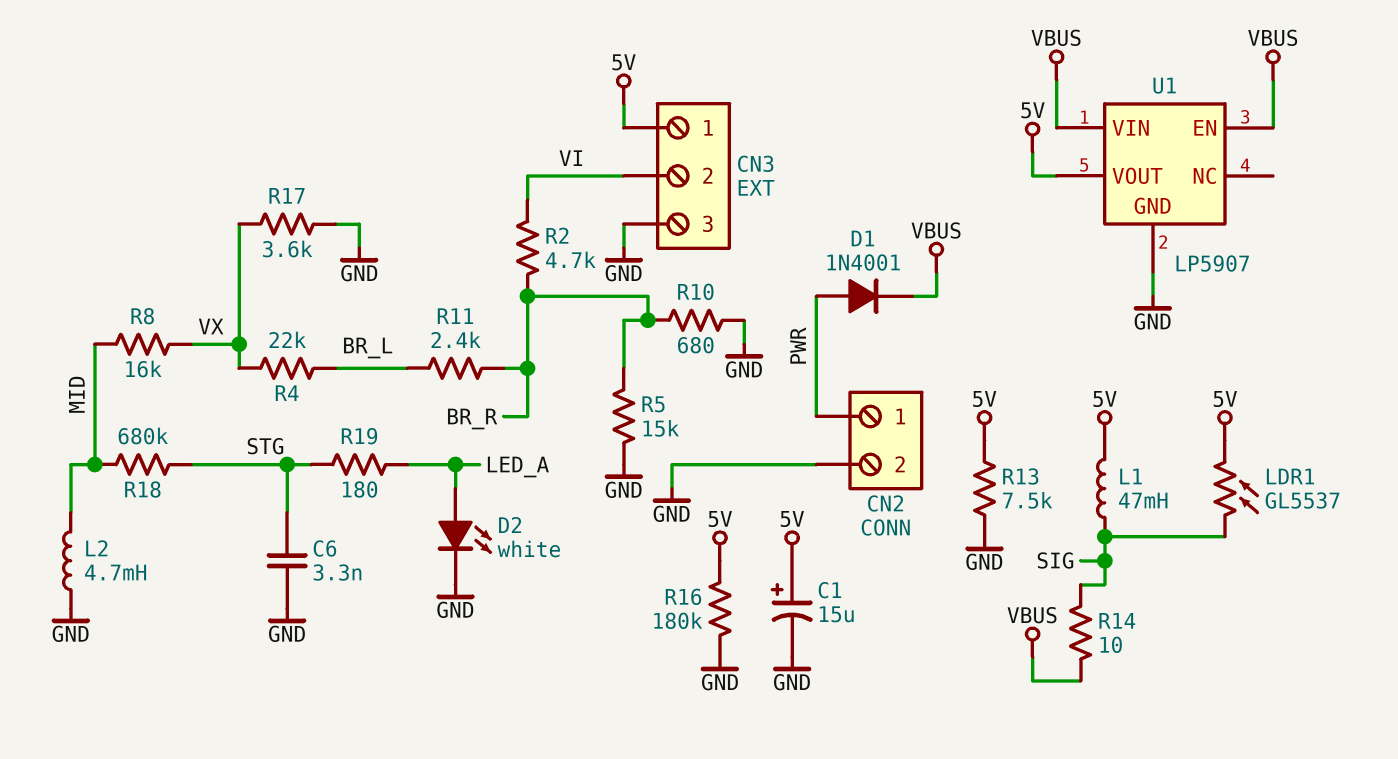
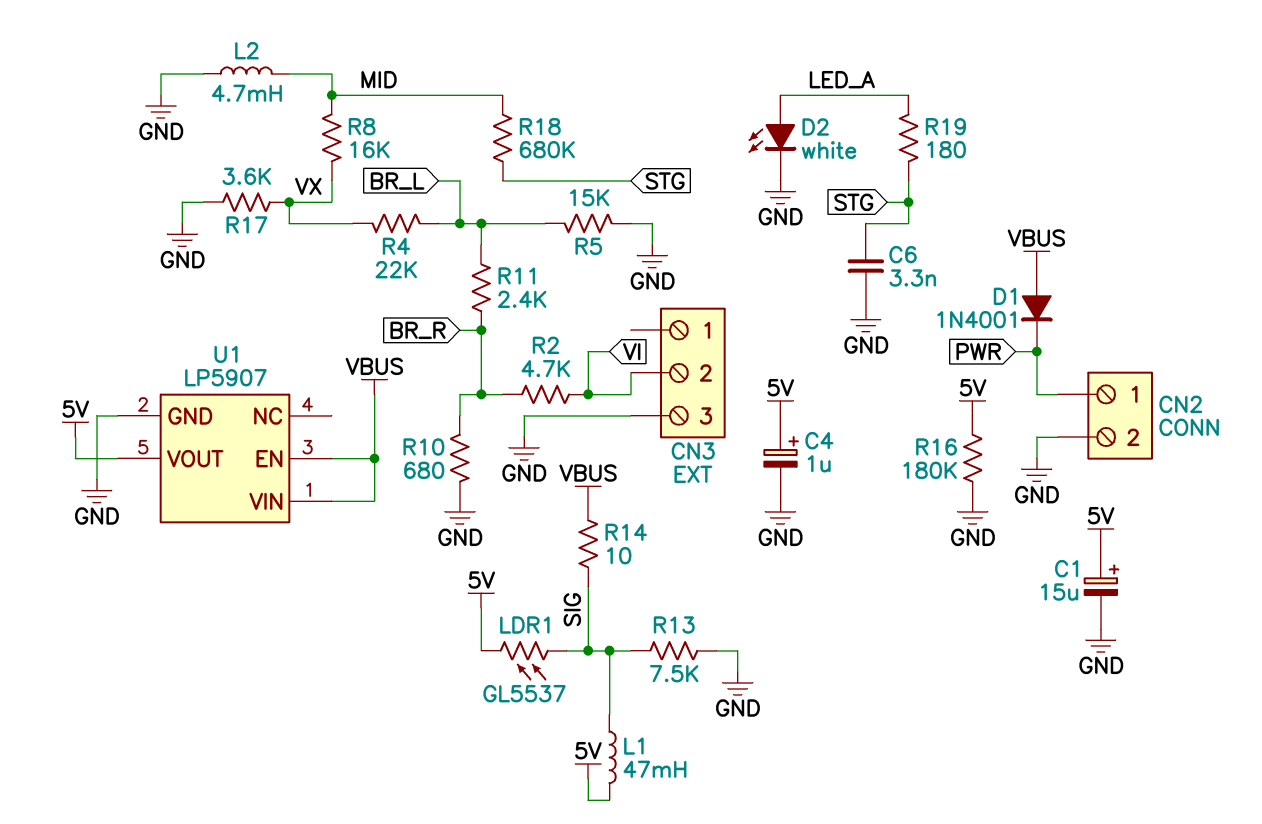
C4: none -> 1uF (plus 5V, minus GND)
CN3 pin 1: 5V -> none
D1: diode 1N4001 (A PWR, K VBUS) -> diode 1N4001 (A VBUS, K PWR)
R5: 15k (BR_R, GND) -> 15k (BR_L, GND)
R13: 7.5k (5V, GND) -> 7.5k (GND, SIG)

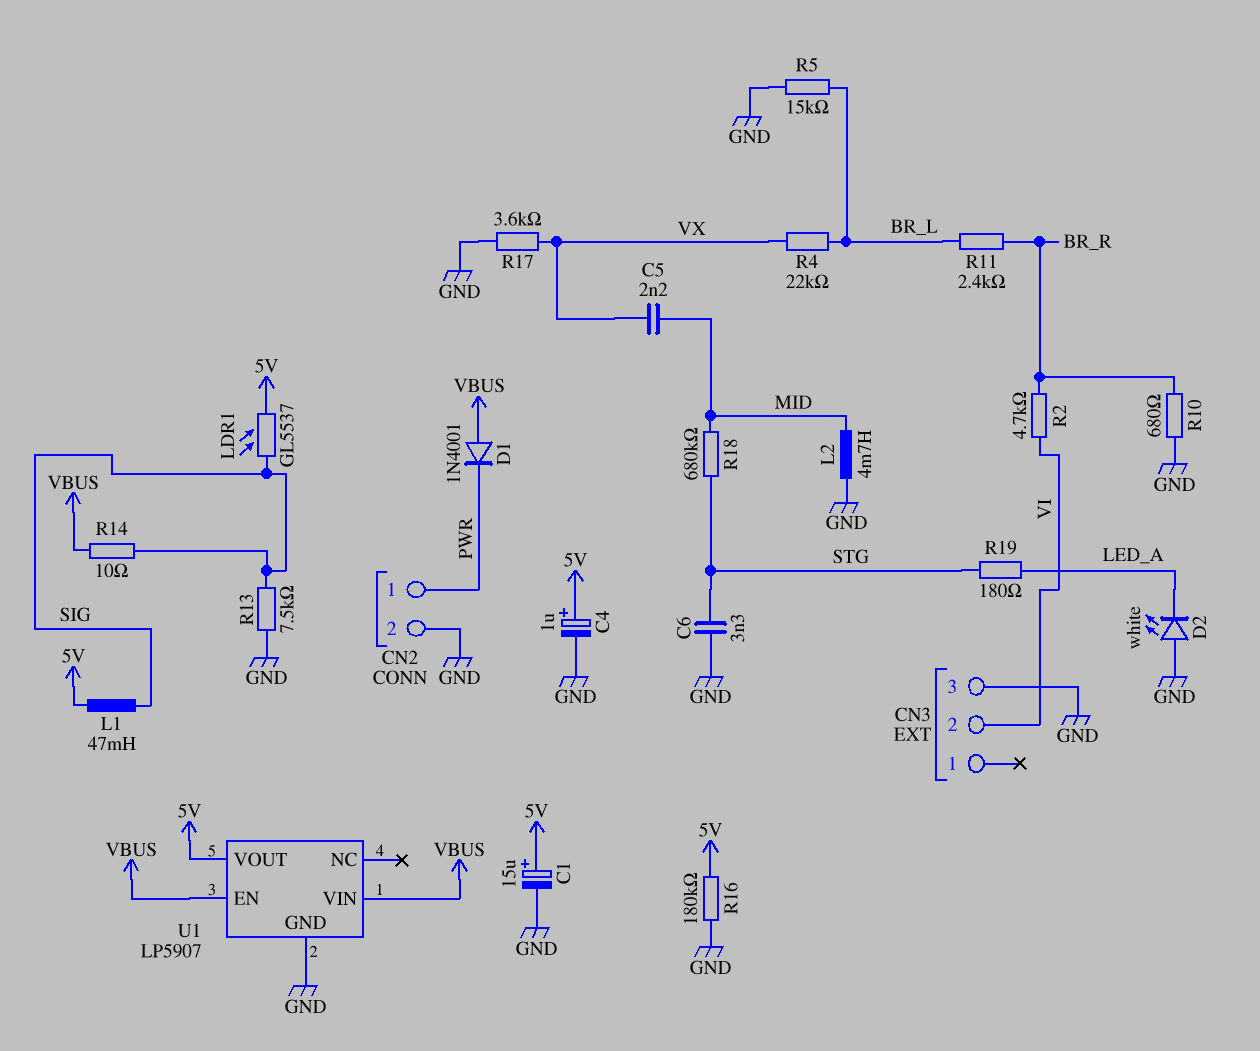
C5: none -> 2.2nF (MID, VX)
D2: LED white (A LED_A, K GND) -> LED white (A GND, K LED_A)
R8: 16k (MID, VX) -> none

